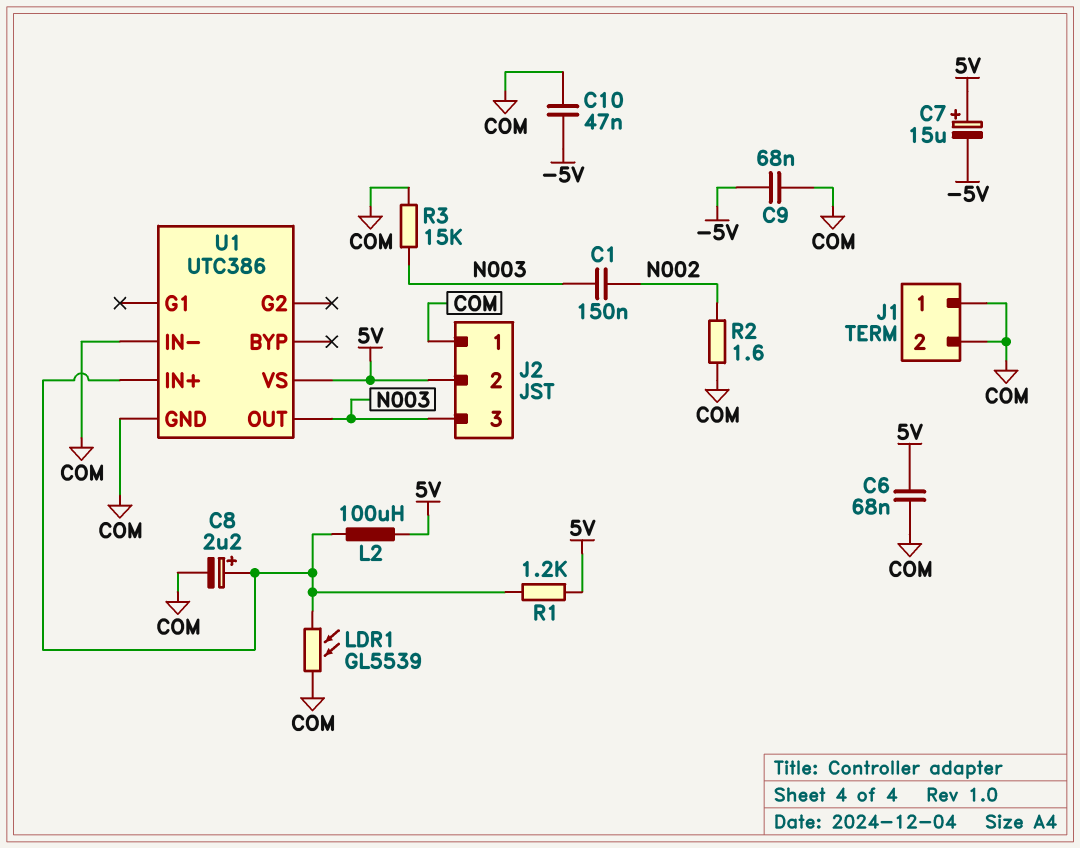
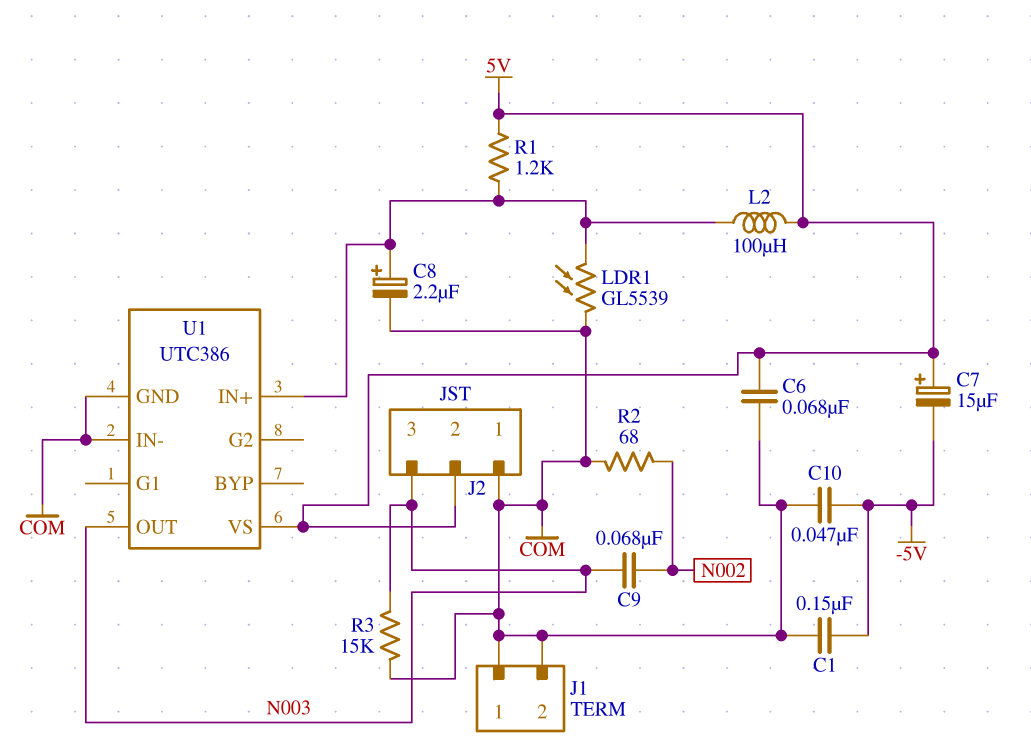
C1: 150nF (N002, N003) -> 150nF (-5V, COM)
C9: 68nF (-5V, COM) -> 68nF (N002, N003)
R2: 1.6 (COM, N002) -> 68 (COM, N002)

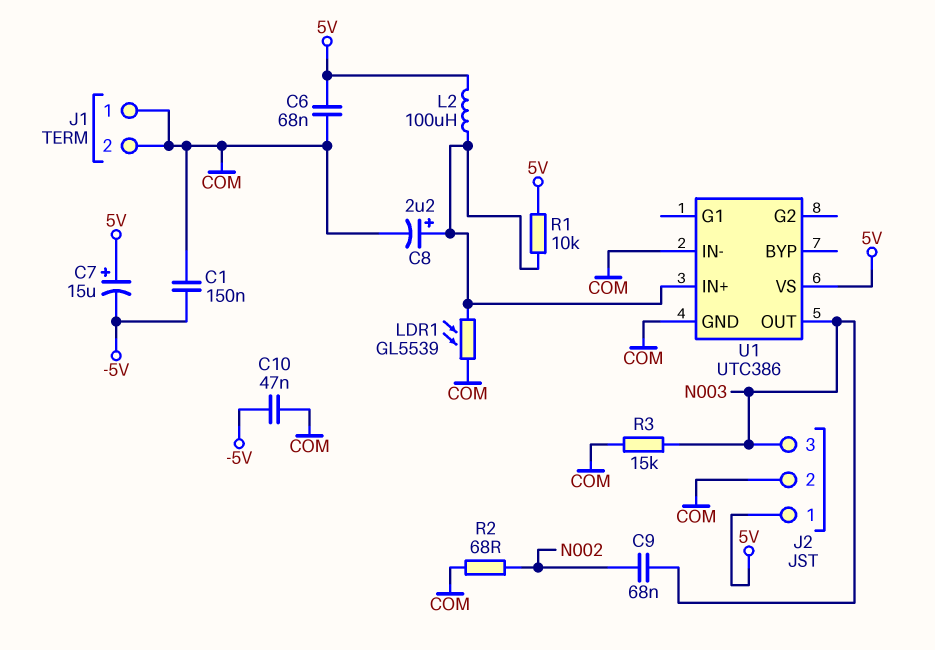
J2 pin 1: COM -> 5V
J2 pin 2: 5V -> COM
R1: 1.2k (5V, U1/IN+) -> 10k (5V, U1/IN+)

